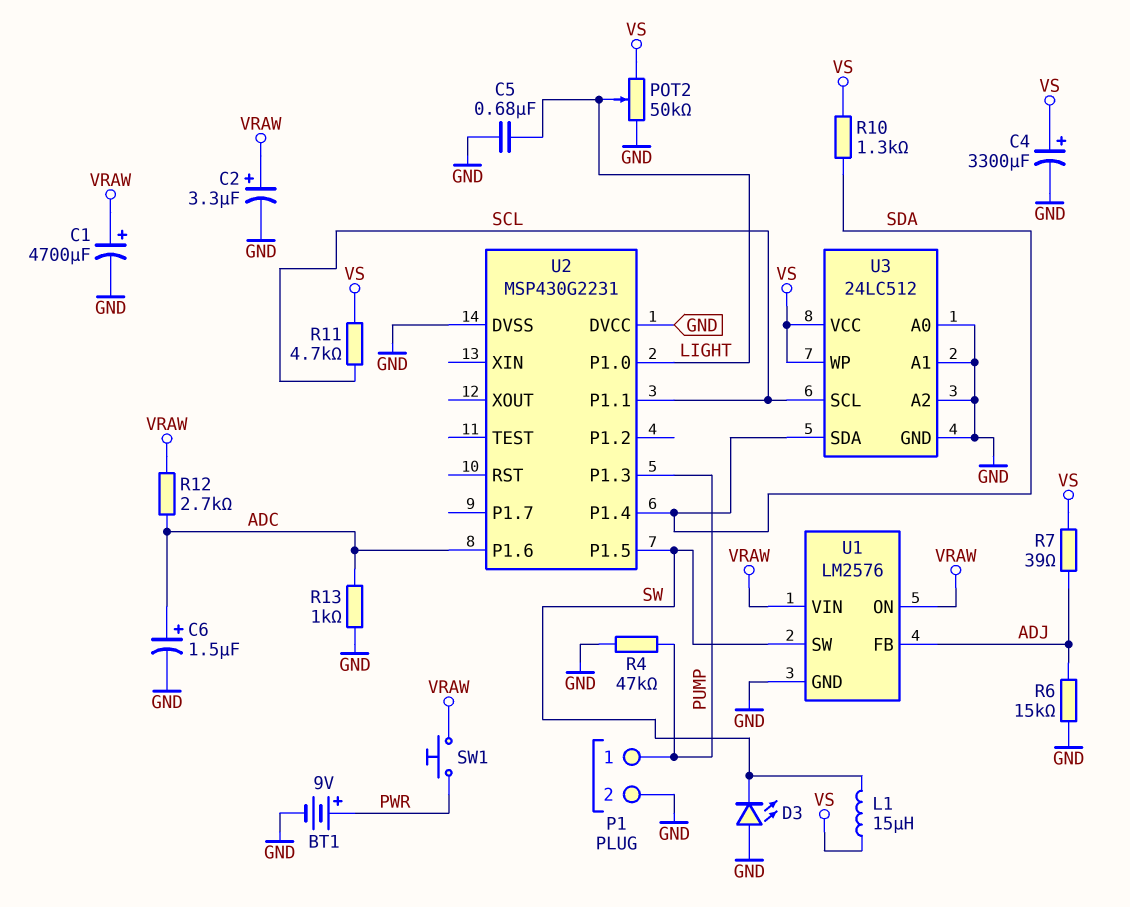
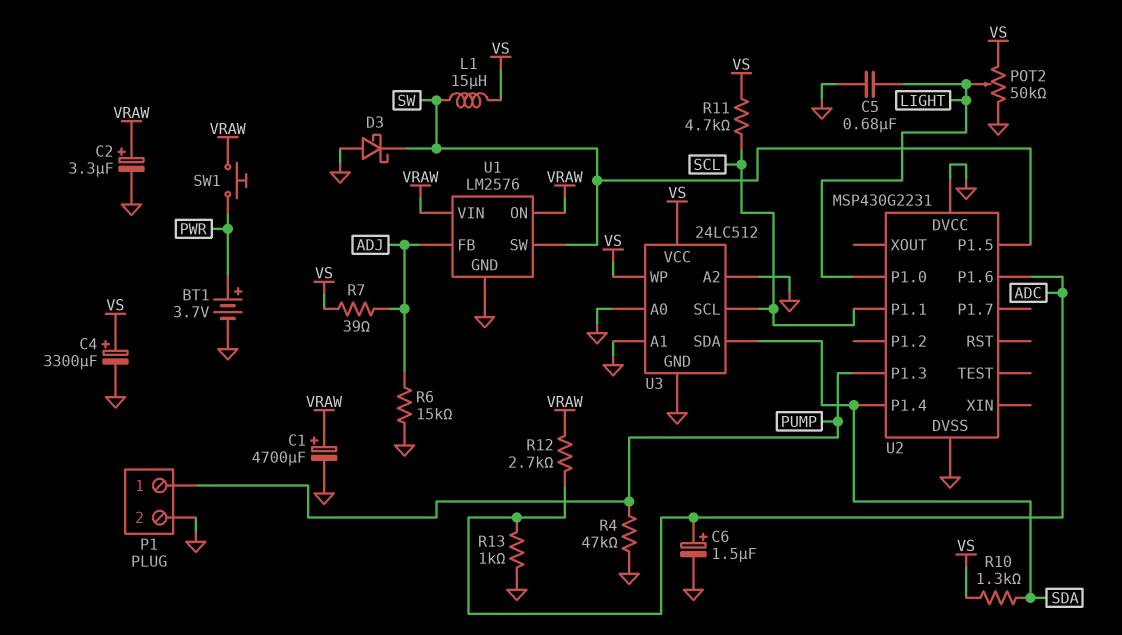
BT1: 9V (plus PWR, minus GND) -> 3.7V (plus PWR, minus GND)
D3: LED (A GND, K SW) -> schottky (A GND, K SW)

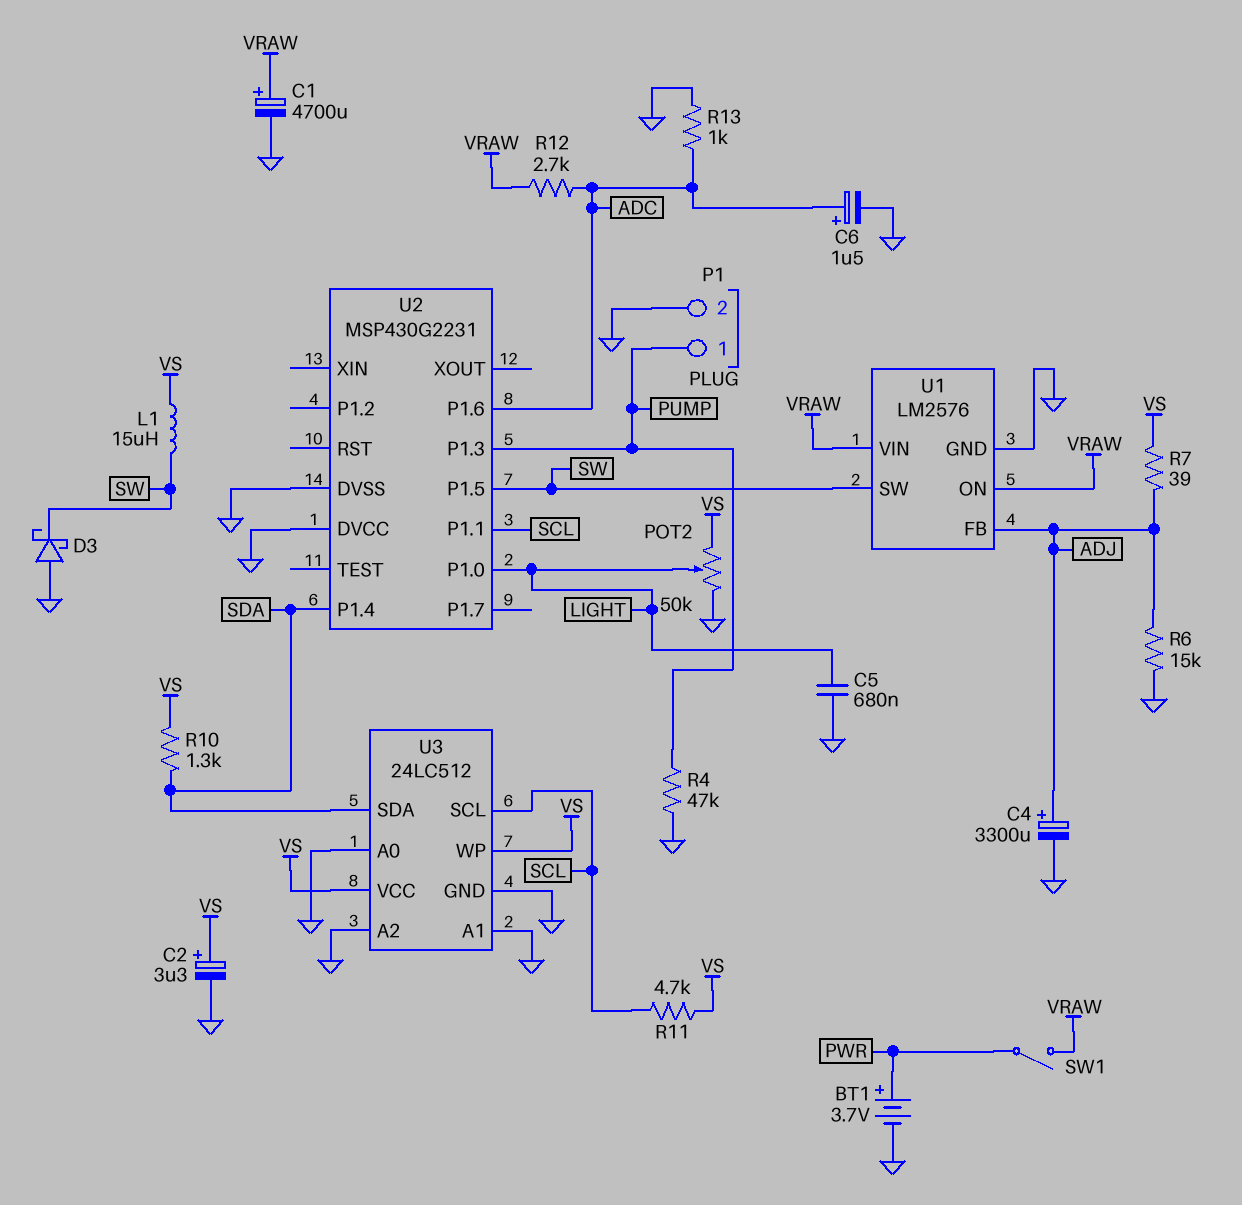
C2: 3.3uF (plus VRAW, minus GND) -> 3.3uF (plus VS, minus GND)
C4: 3300uF (plus VS, minus GND) -> 3300uF (plus ADJ, minus GND)
SW1: button (PWR, VRAW) -> switch (PWR, VRAW)

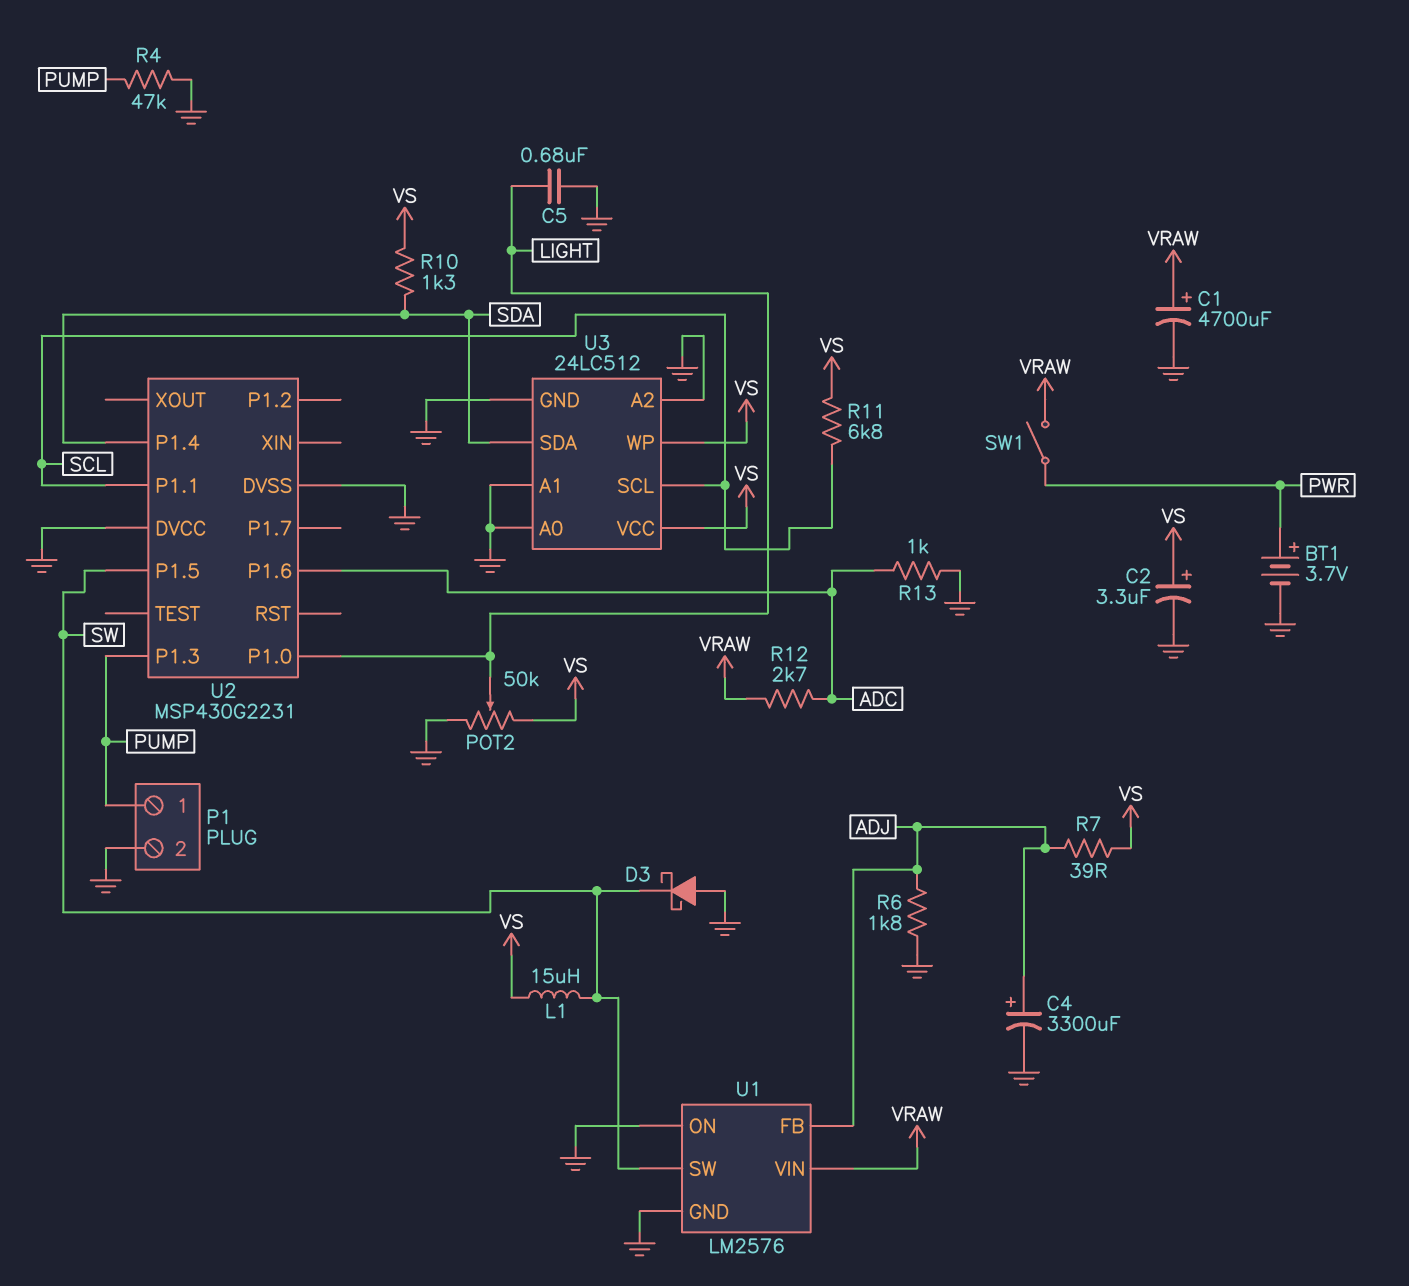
C6: 1.5uF (plus ADC, minus GND) -> none
R6: 15k (ADJ, GND) -> 1.8k (ADJ, GND)
R11: 4.7k (SCL, VS) -> 6.8k (SCL, VS)
U1 pin ON: VRAW -> GND

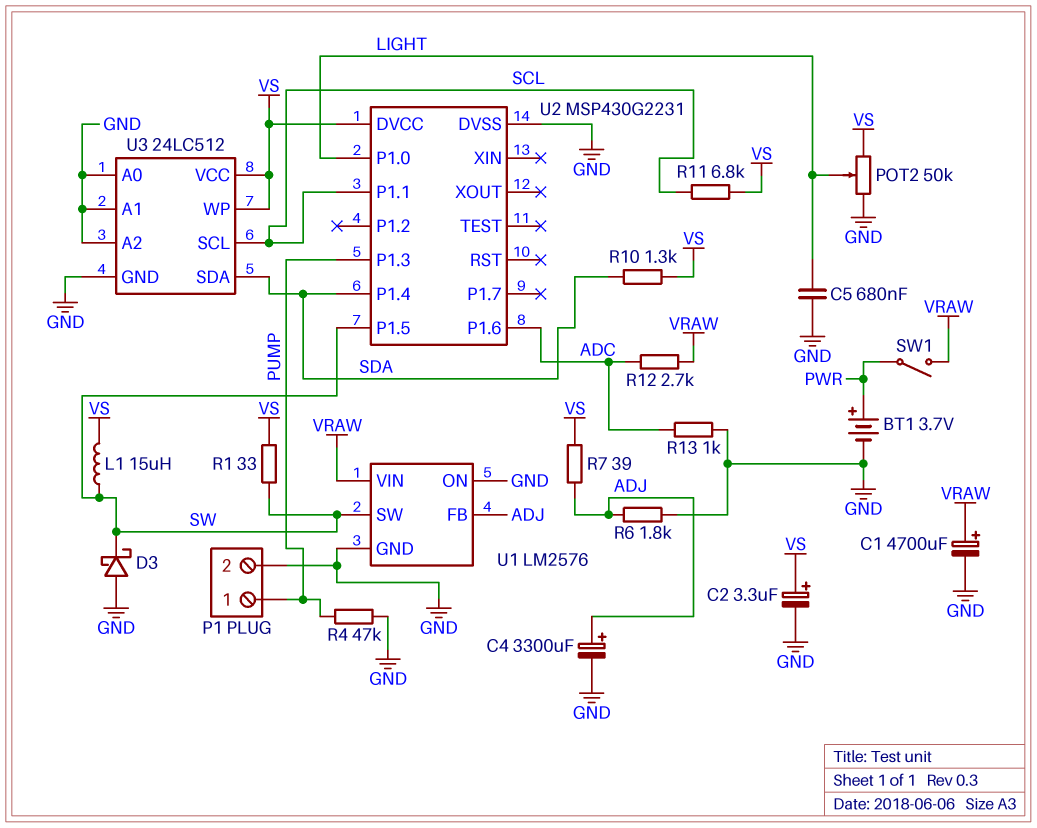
R1: none -> 33 (SW, VS)
U2 pin DVCC: GND -> VS

